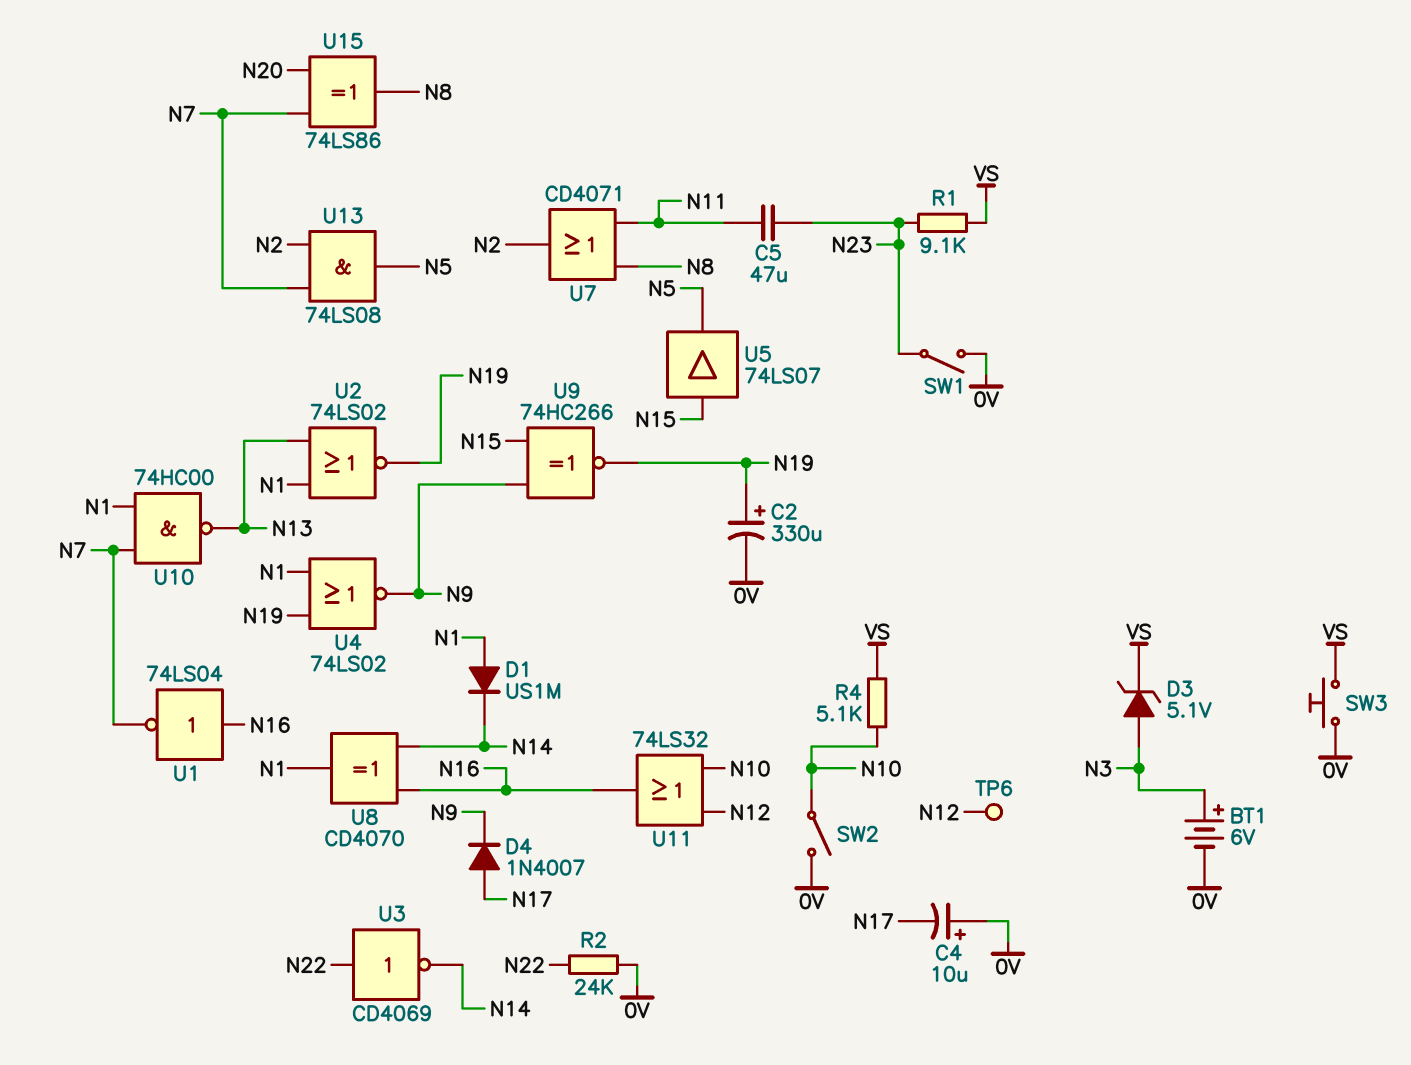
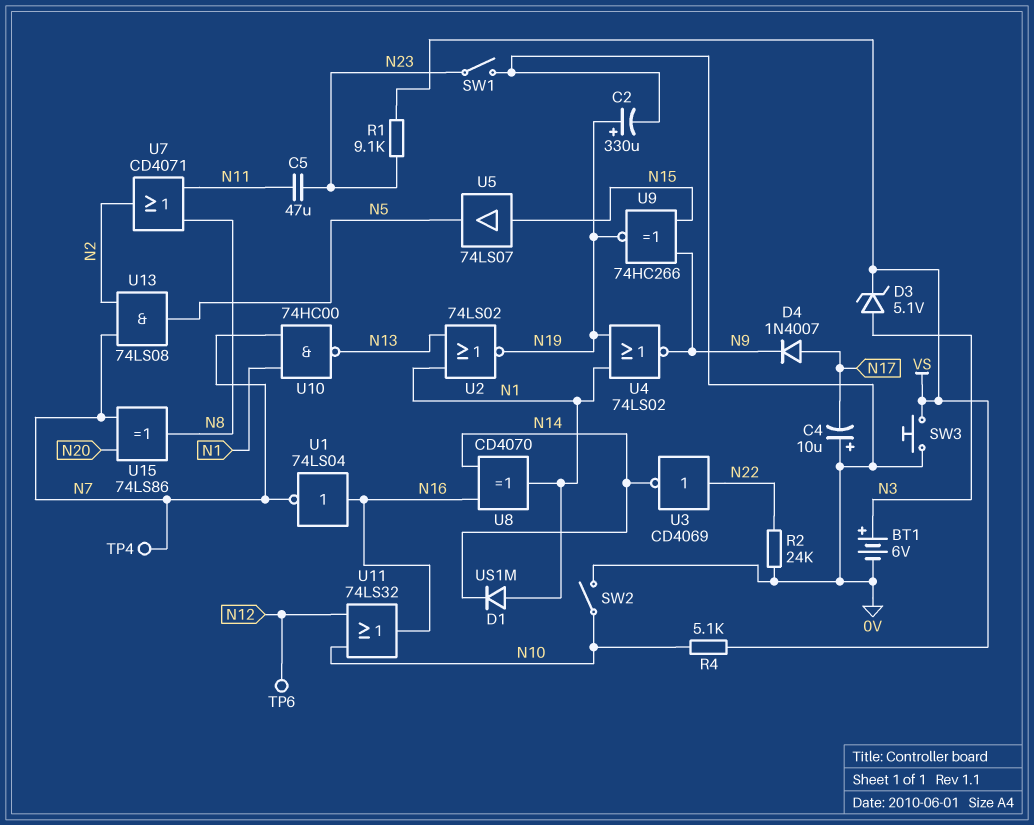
TP4: none -> test point (N7)

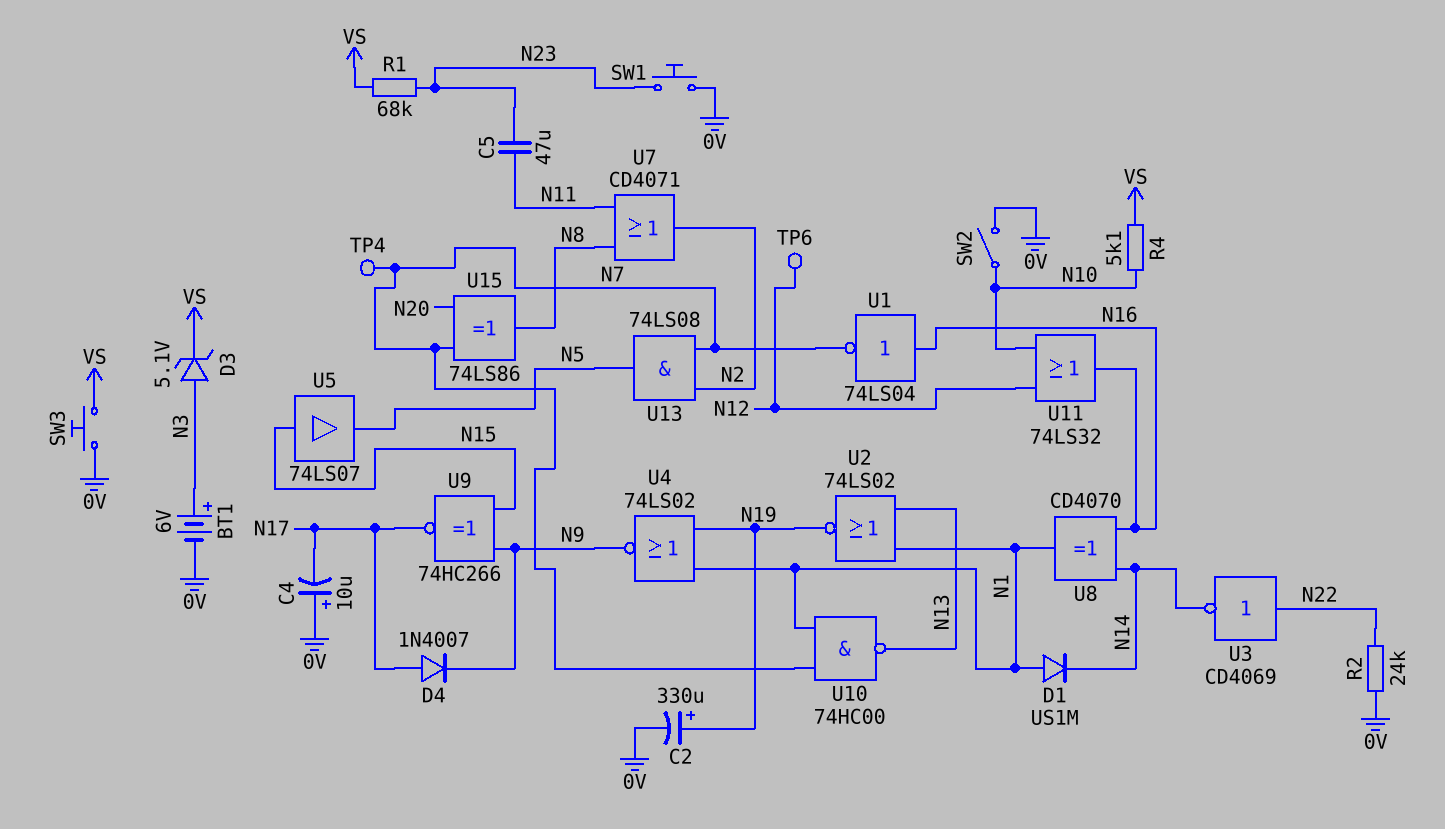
R1: 9.1k (N23, VS) -> 68k (N23, VS)
SW1: switch (0V, N23) -> button (0V, N23)
U9: XNOR 74HC266 (in N9, in N15, out N19) -> XNOR 74HC266 (in N9, in N15, out N17)

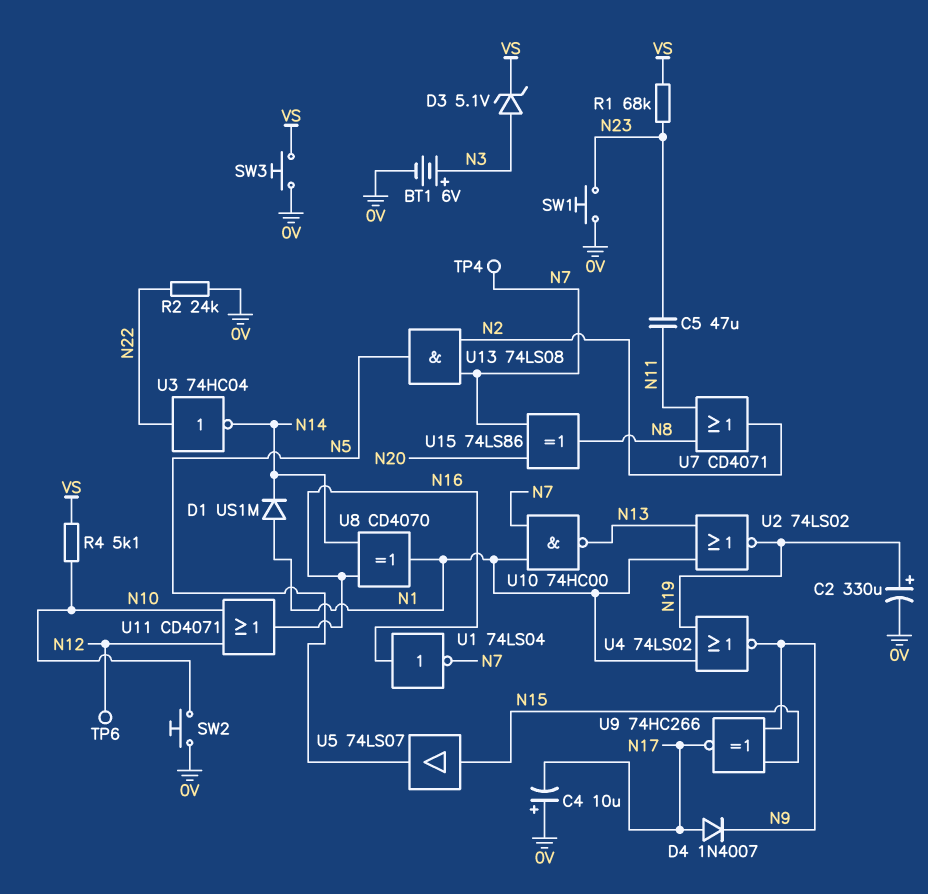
SW2: switch (0V, N10) -> button (0V, N10)
U3: NOT CD4069 (in N22, out N14) -> NOT 74HC04 (in N22, out N14)
U11: OR 74LS32 (in N10, in N12, out N16) -> OR CD4071 (in N10, in N12, out N16)

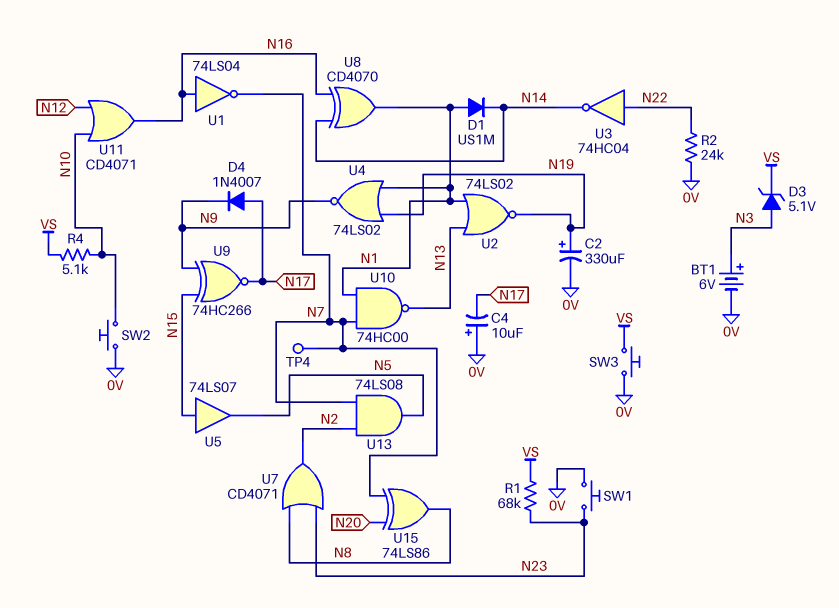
C5: 47uF (N11, N23) -> none
TP6: test point (N12) -> none
U7: OR CD4071 (in N8, in N11, out N2) -> OR CD4071 (in N8, in N23, out N2)

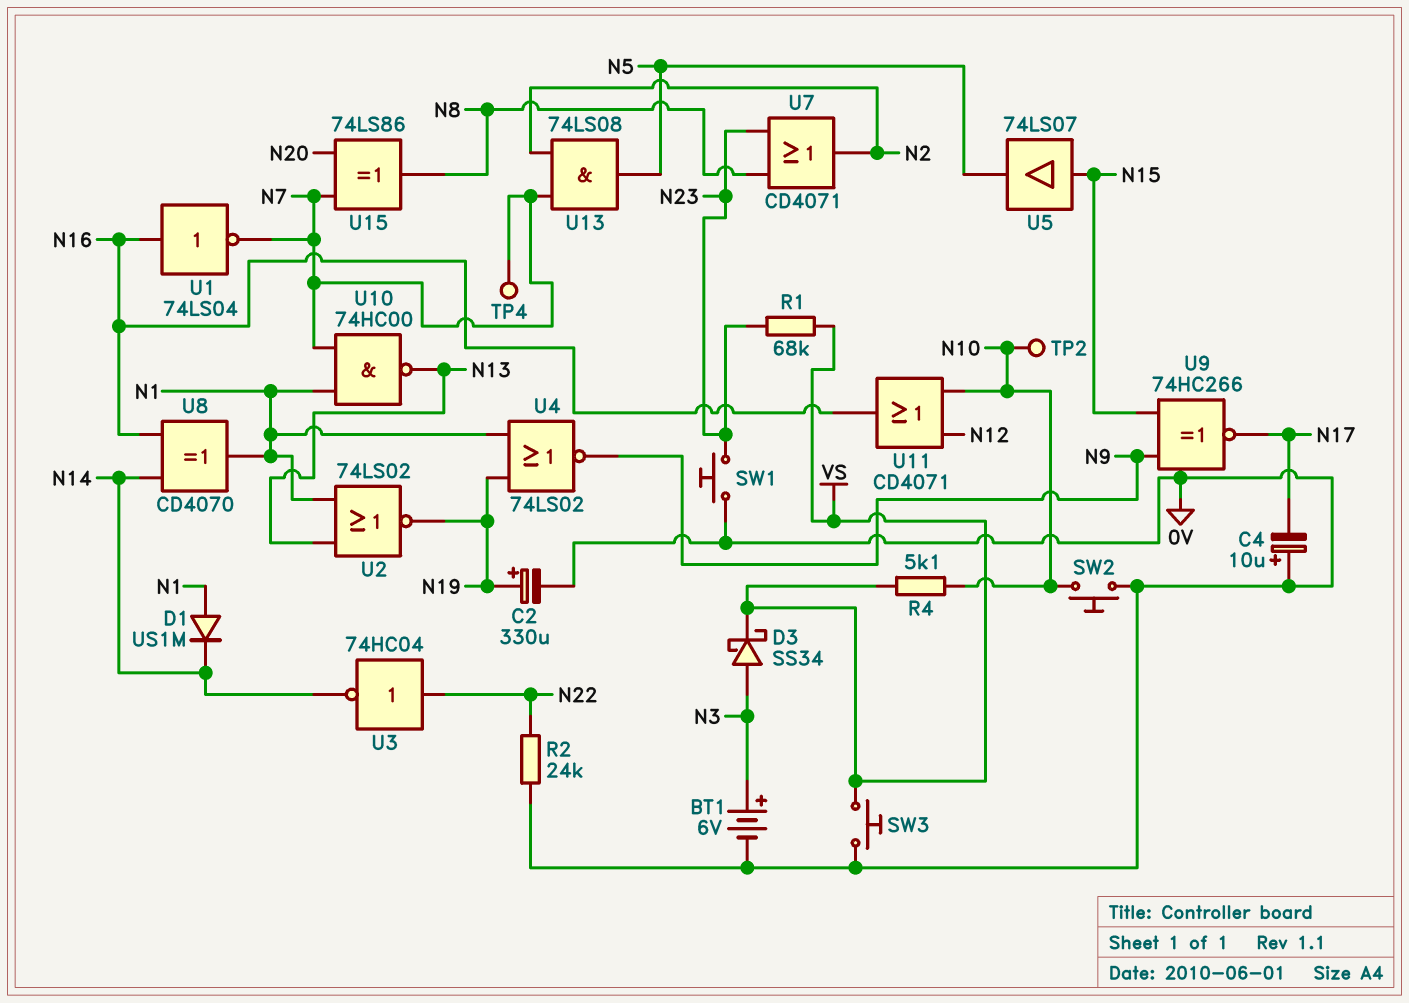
D3: zener 5.1V (A N3, K VS) -> schottky SS34 (A N3, K VS)
D4: diode 1N4007 (A N17, K N9) -> none
TP2: none -> test point (N10)

